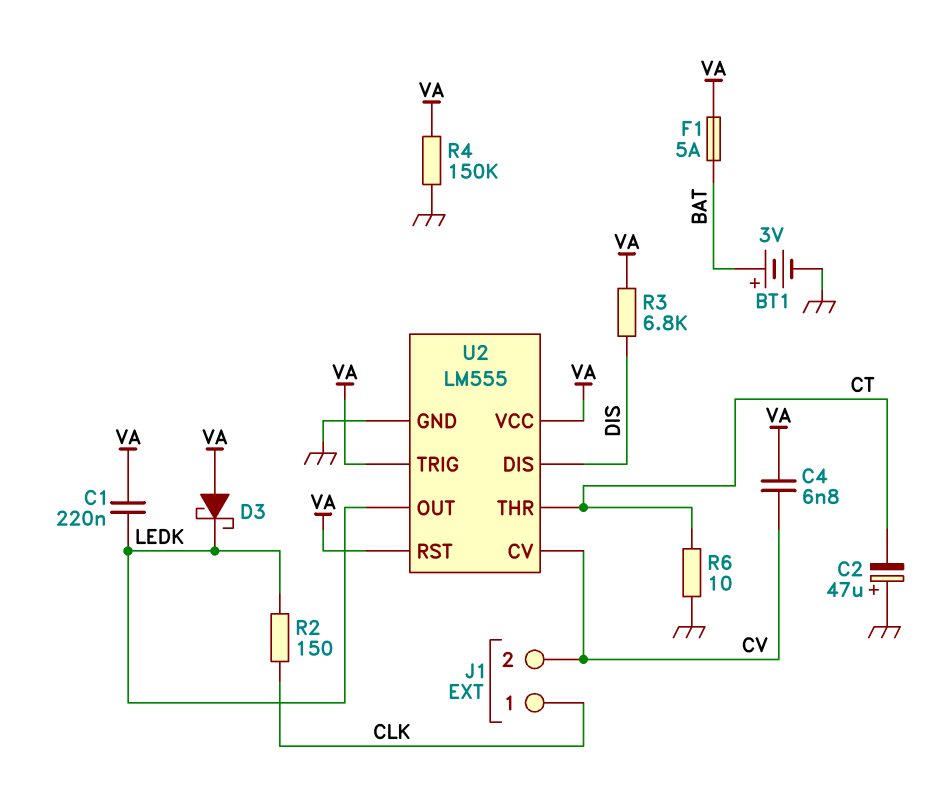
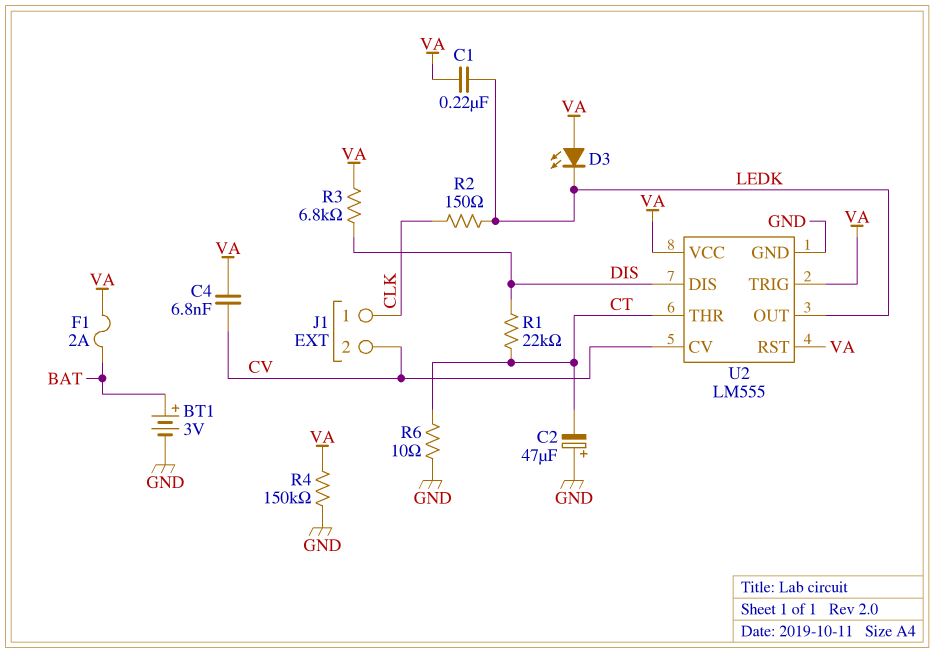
D3: schottky (A VA, K LEDK) -> LED (A VA, K LEDK)
F1: 5A (BAT, VA) -> 2A (BAT, VA)
R1: none -> 22k (CT, DIS)

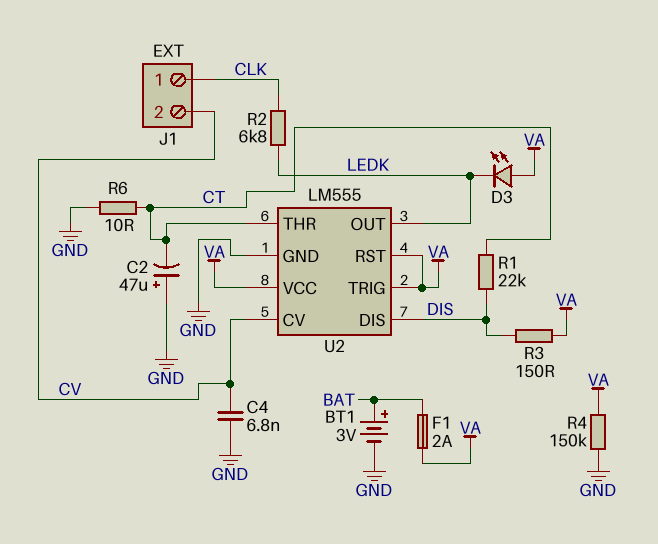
C1: 220nF (LEDK, VA) -> none
C4: 6.8nF (CV, VA) -> 6.8nF (CV, GND)
R2: 150 (CLK, LEDK) -> 6.8k (CLK, LEDK)
R3: 6.8k (DIS, VA) -> 150 (DIS, VA)

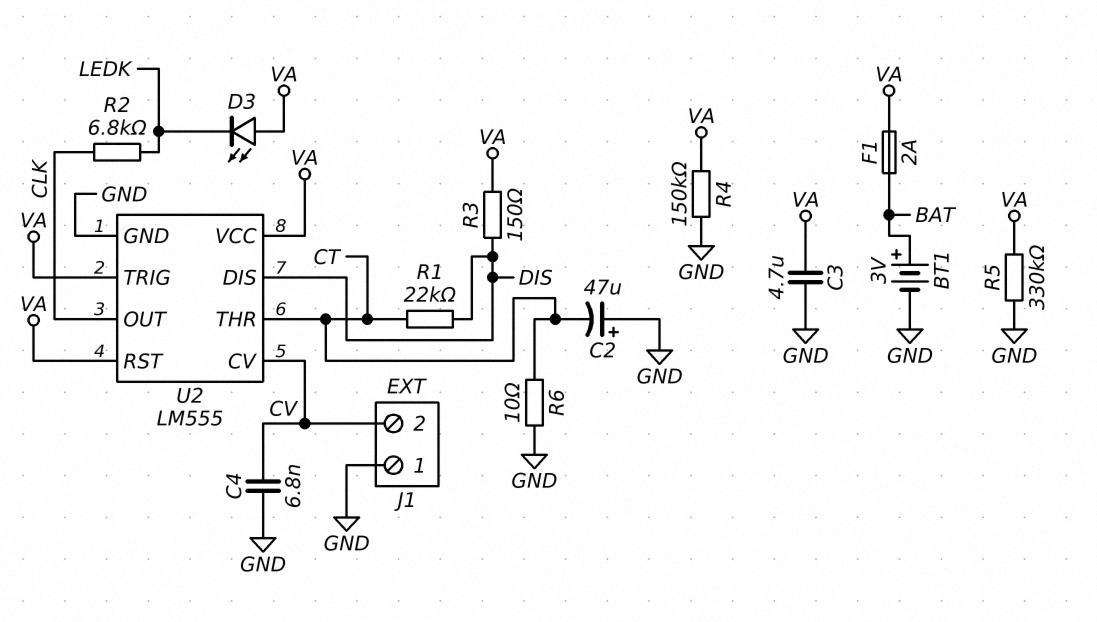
C3: none -> 4.7uF (GND, VA)
J1 pin 1: CLK -> GND
R5: none -> 330k (GND, VA)
U2 pin OUT: LEDK -> CLK

